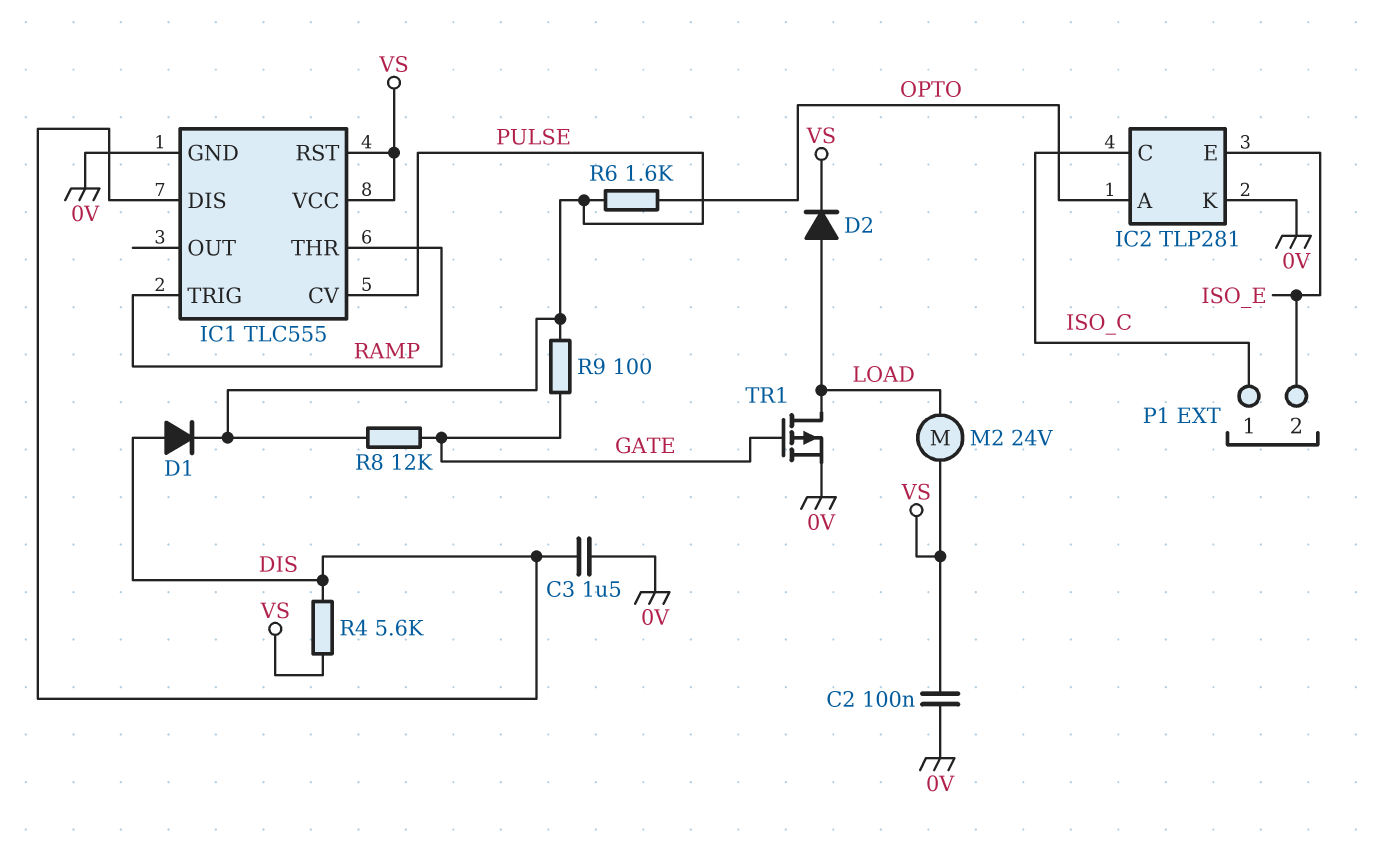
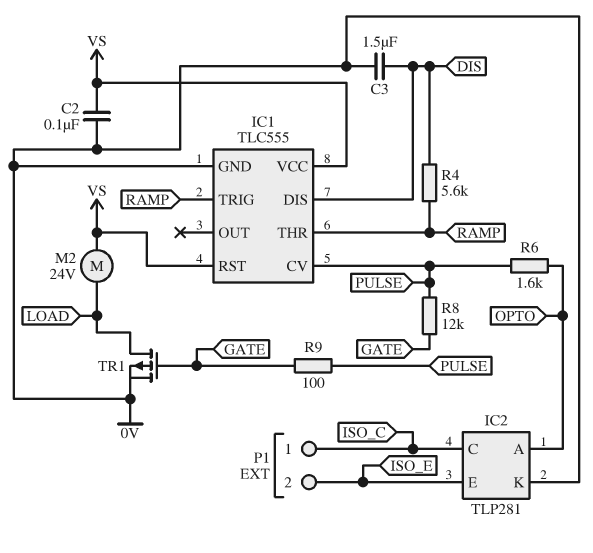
D1: diode (A DIS, K PULSE) -> none
D2: diode (A LOAD, K VS) -> none
R4: 5.6k (DIS, VS) -> 5.6k (DIS, RAMP)

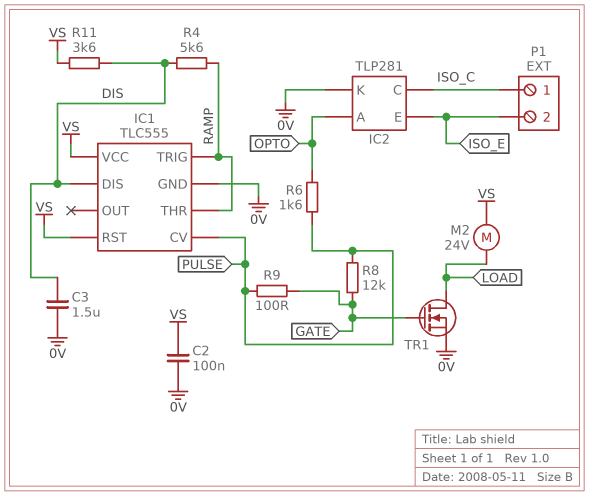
R11: none -> 3.6k (DIS, VS)
TR1: PMOS (G GATE, D LOAD, S 0V) -> NMOS (G GATE, D LOAD, S 0V)

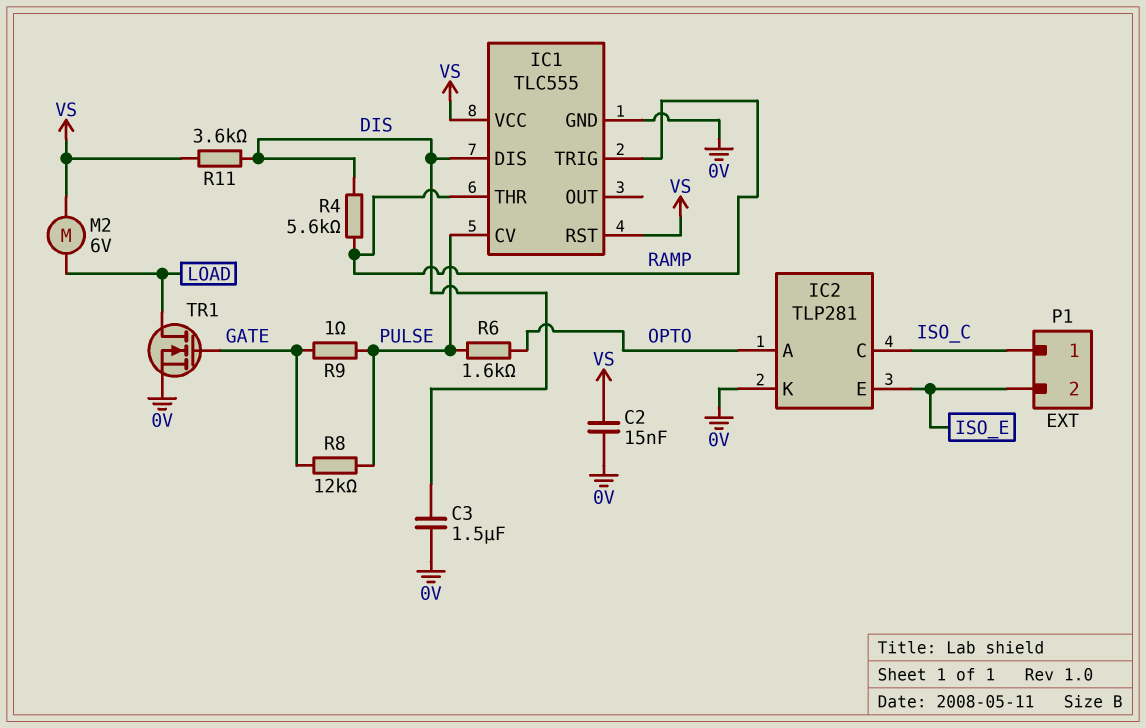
C2: 100nF (0V, VS) -> 15nF (0V, VS)
M2: motor 24V (LOAD, VS) -> motor 6V (LOAD, VS)
R9: 100 (GATE, PULSE) -> 1 (GATE, PULSE)

